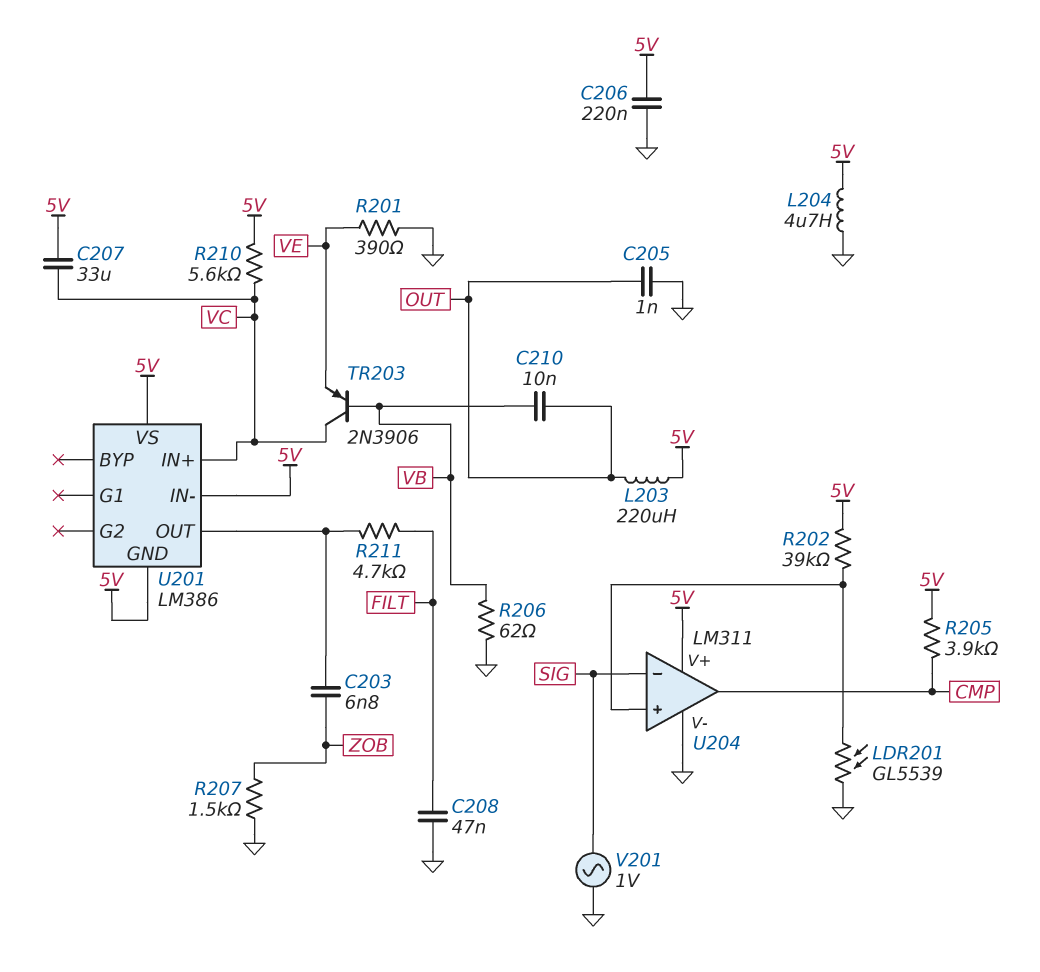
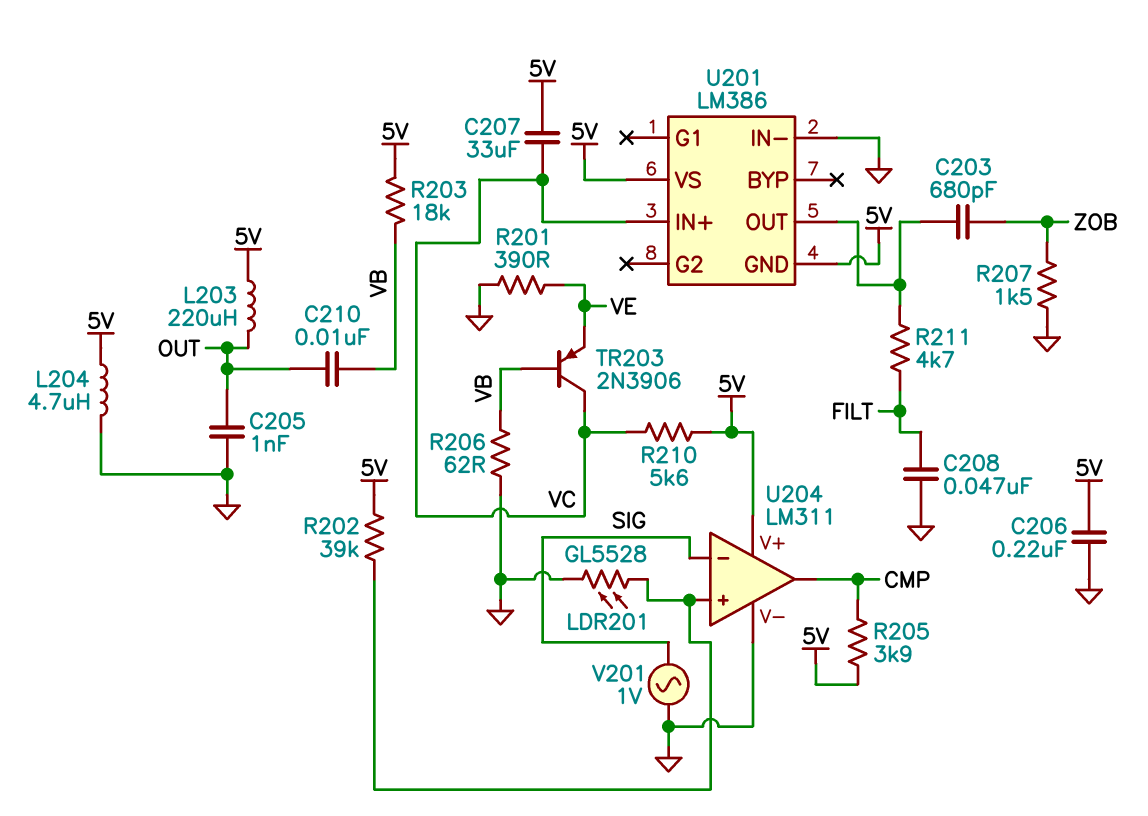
C203: 6.8nF (U201/OUT, ZOB) -> 680pF (U201/OUT, ZOB)
LDR201: GL5539 (GND, U204/in+) -> GL5528 (GND, U204/in+)
R203: none -> 18k (5V, VB)
U201 pin IN-: 5V -> GND

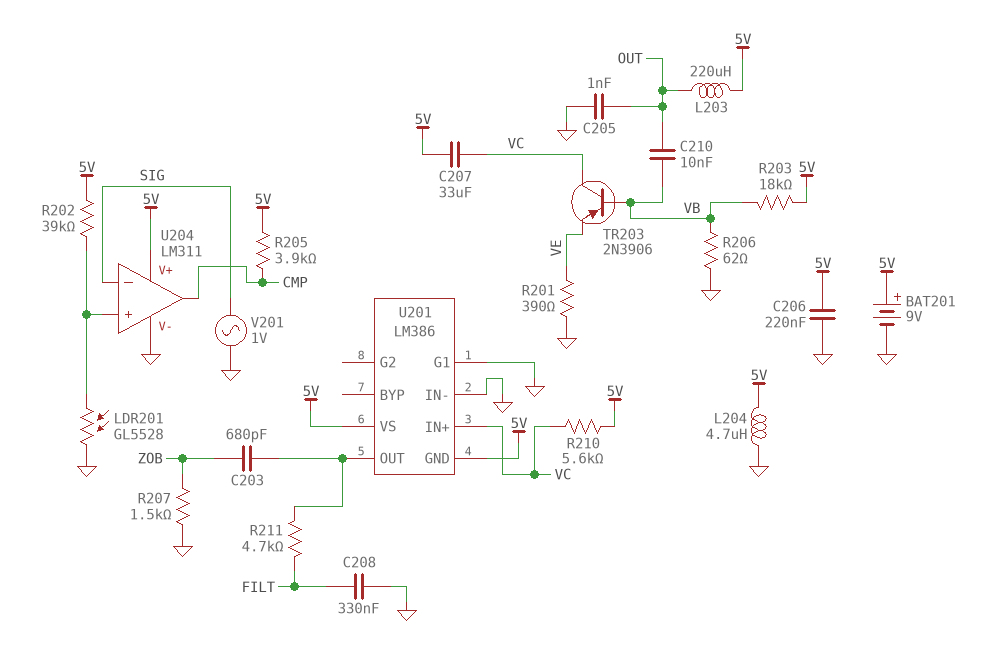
BAT201: none -> 9V (plus 5V, minus GND)
C208: 47nF (FILT, GND) -> 330nF (FILT, GND)
U201 pin G1: none -> GND

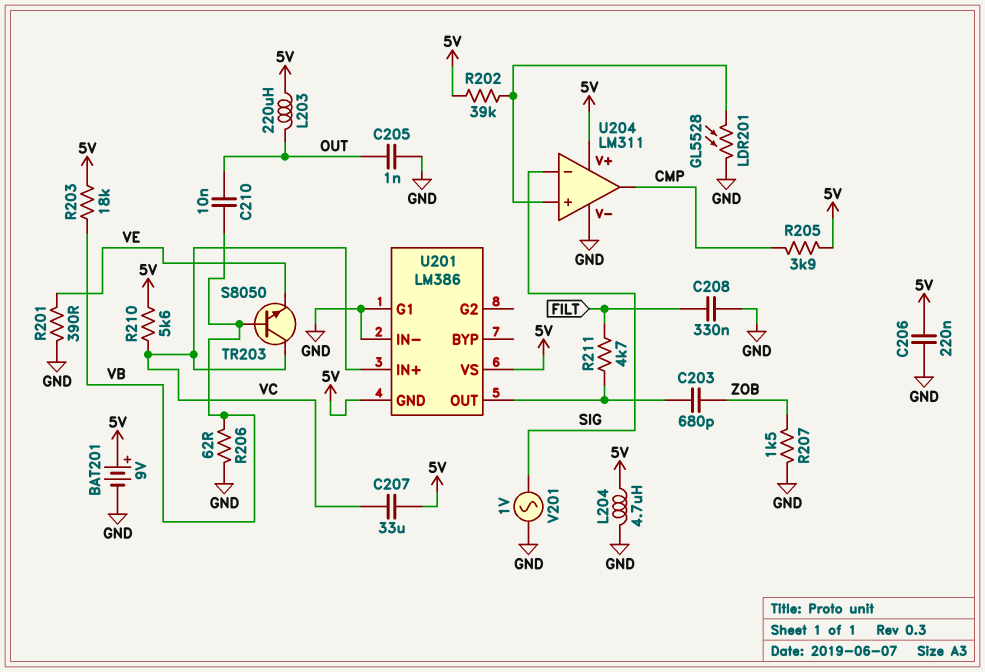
TR203: PNP 2N3906 (B VB, C VC, E VE) -> NPN S8050 (B VB, C VC, E VE)

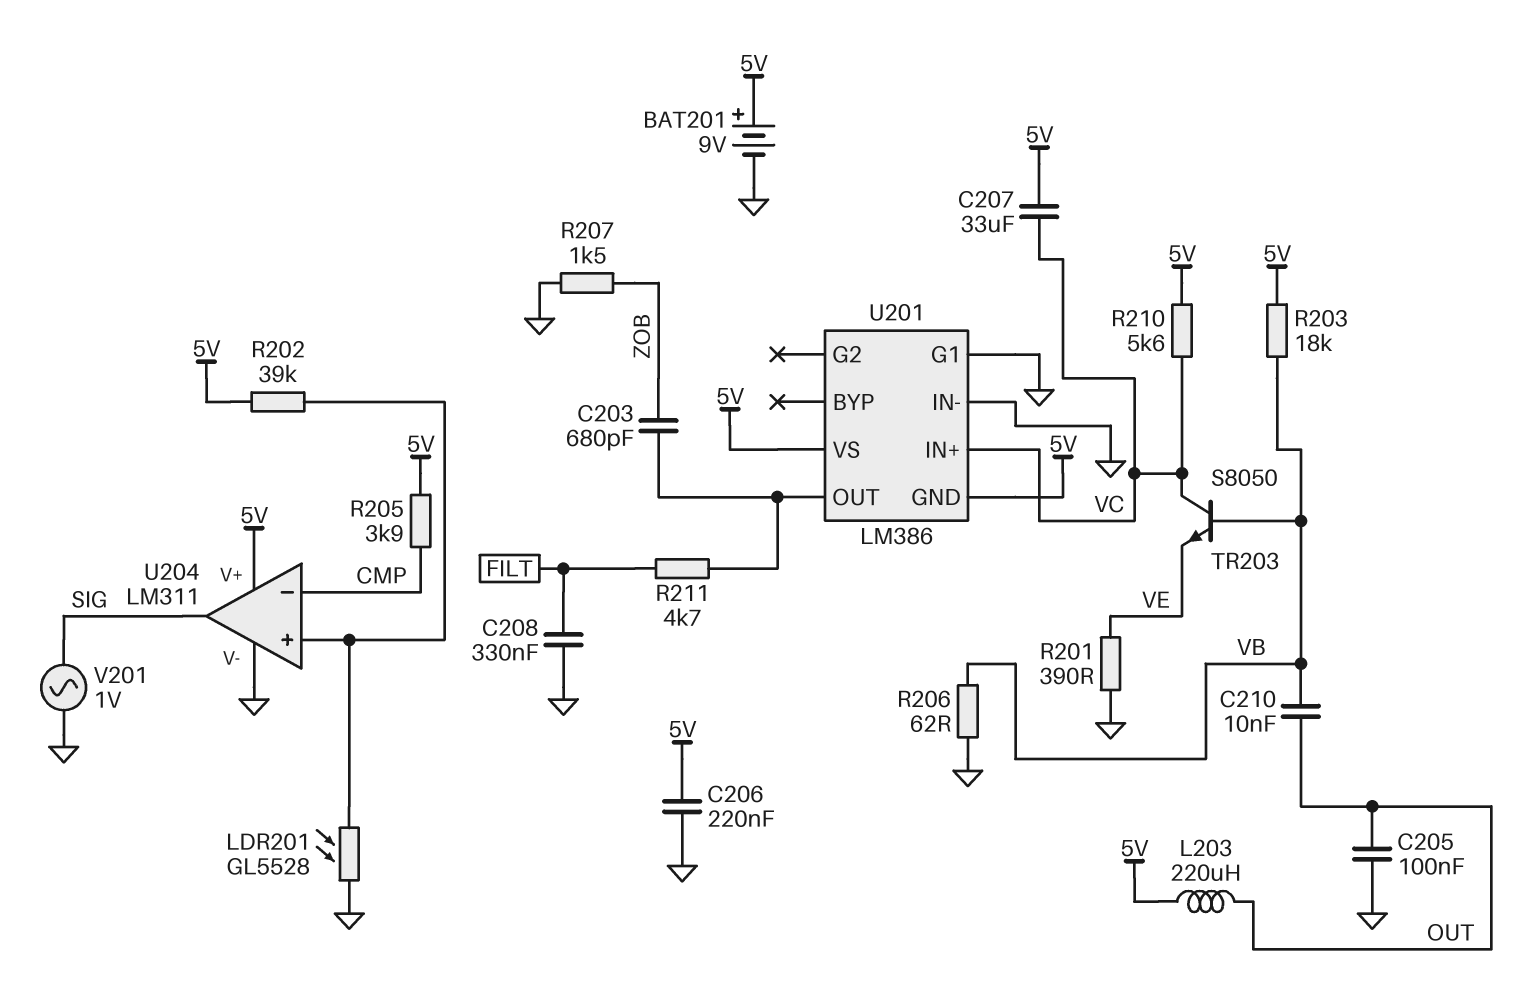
C205: 1nF (GND, OUT) -> 100nF (GND, OUT)
L204: 4.7uH (5V, GND) -> none
U204 pin in-: SIG -> CMP
U204 pin out: CMP -> SIG

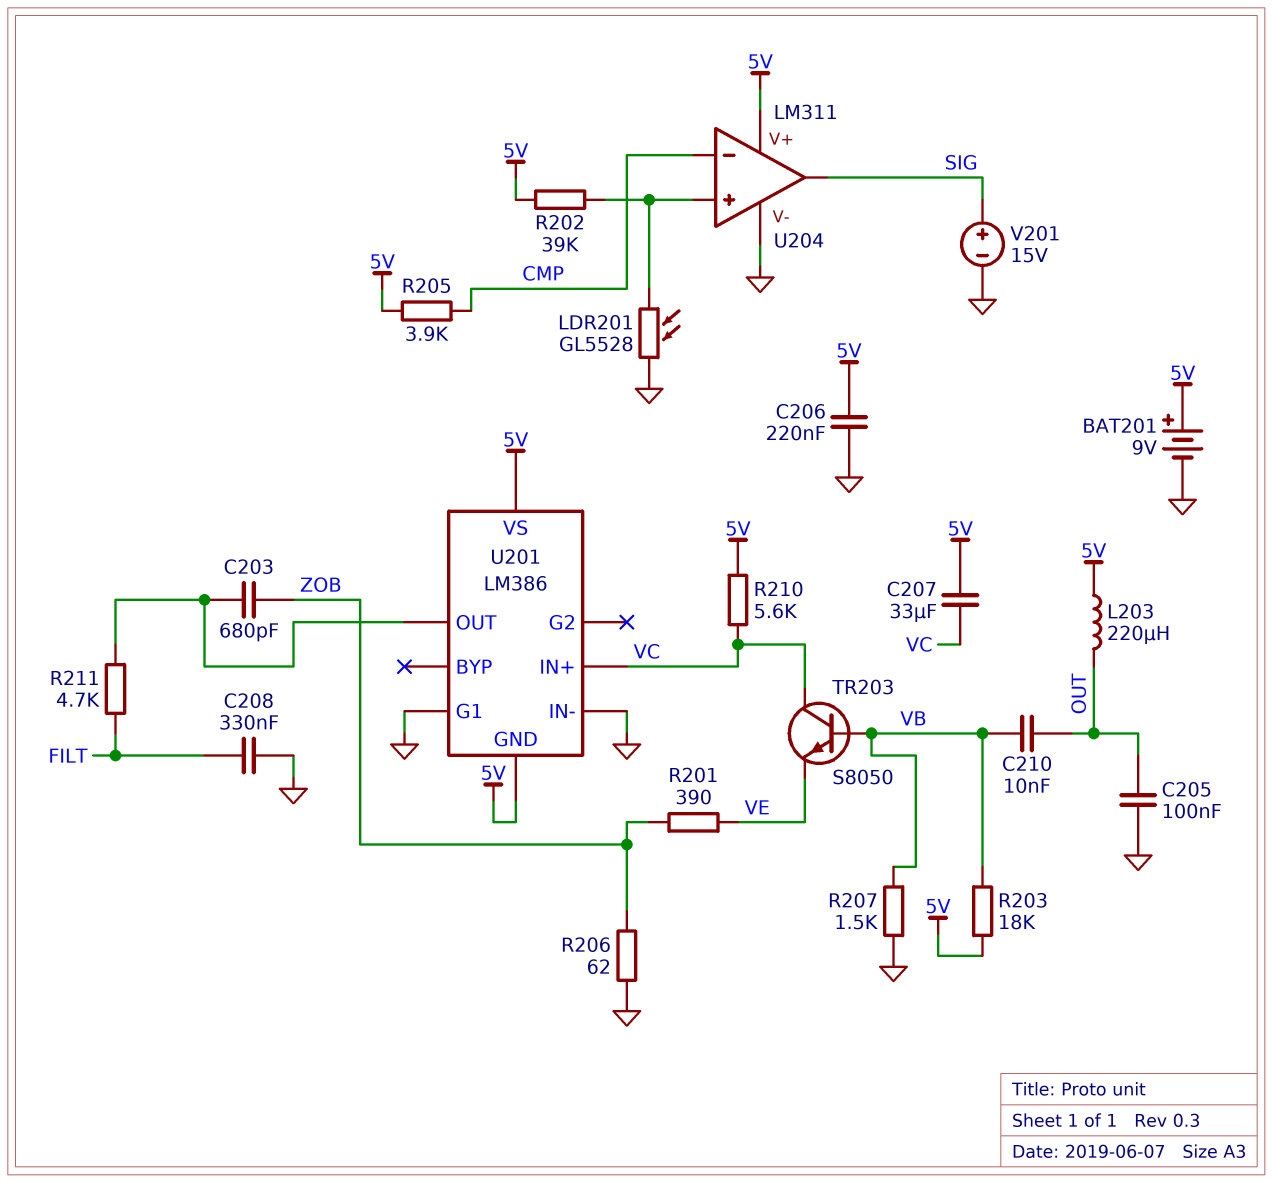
R201: 390 (GND, VE) -> 390 (VE, ZOB)
R206: 62 (GND, VB) -> 62 (GND, ZOB)
R207: 1.5k (GND, ZOB) -> 1.5k (GND, VB)
V201: AC 1V (GND, SIG) -> 15V (plus SIG, minus GND)

